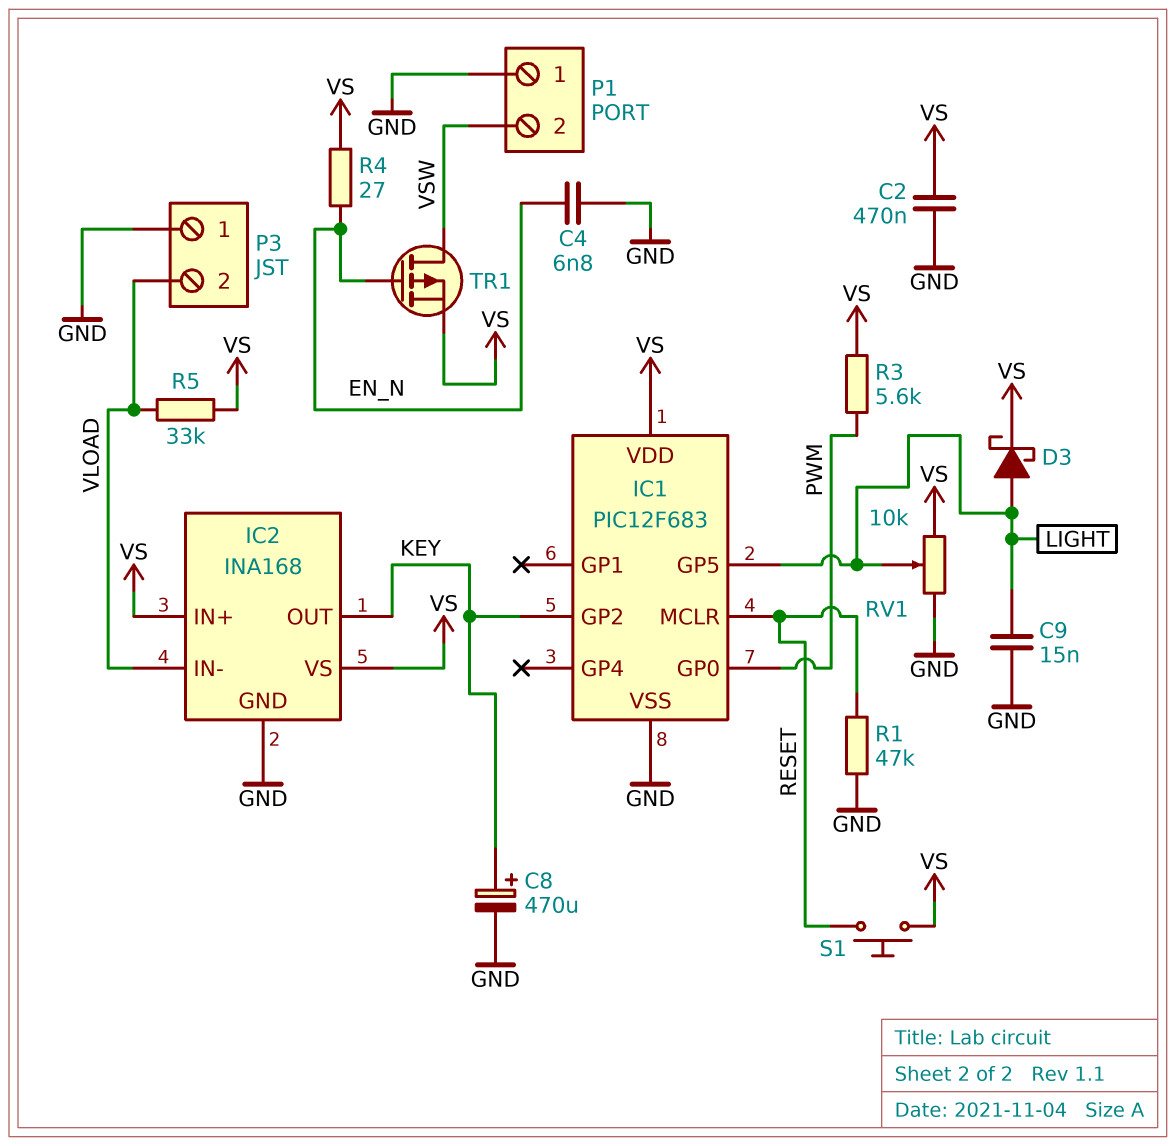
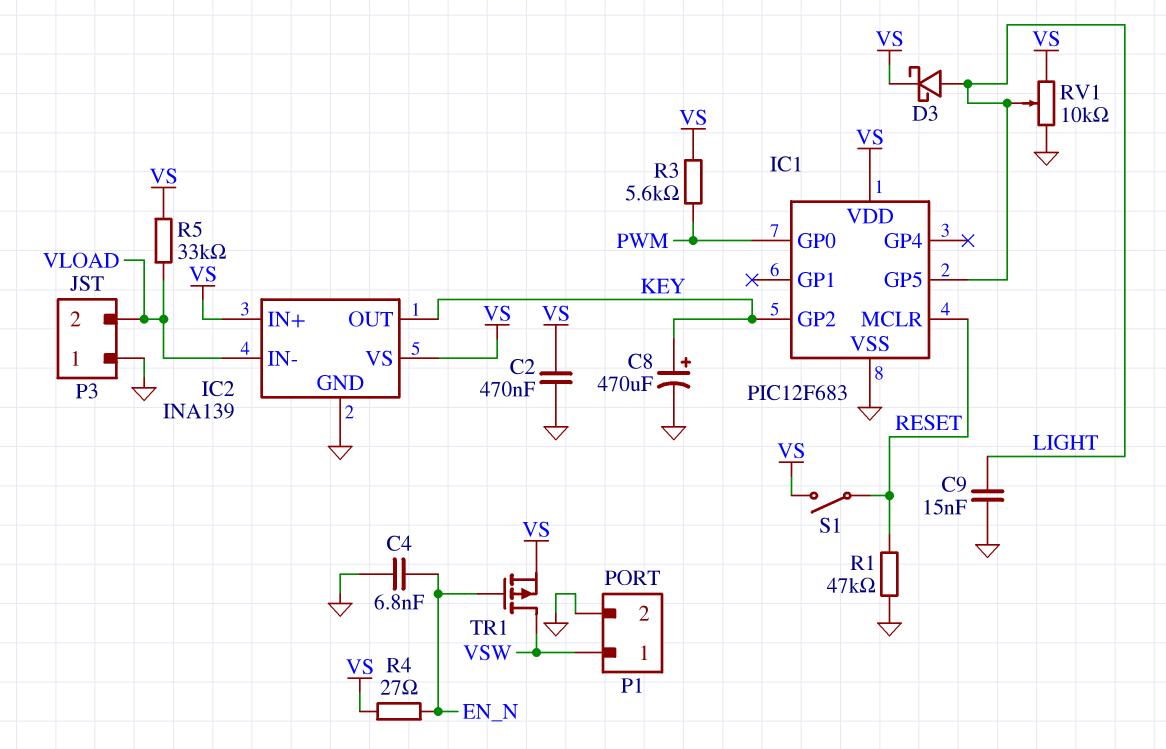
IC2: INA168 -> INA139
P1 pin 1: GND -> VSW
P1 pin 2: VSW -> GND
S1: button (RESET, VS) -> switch (RESET, VS)

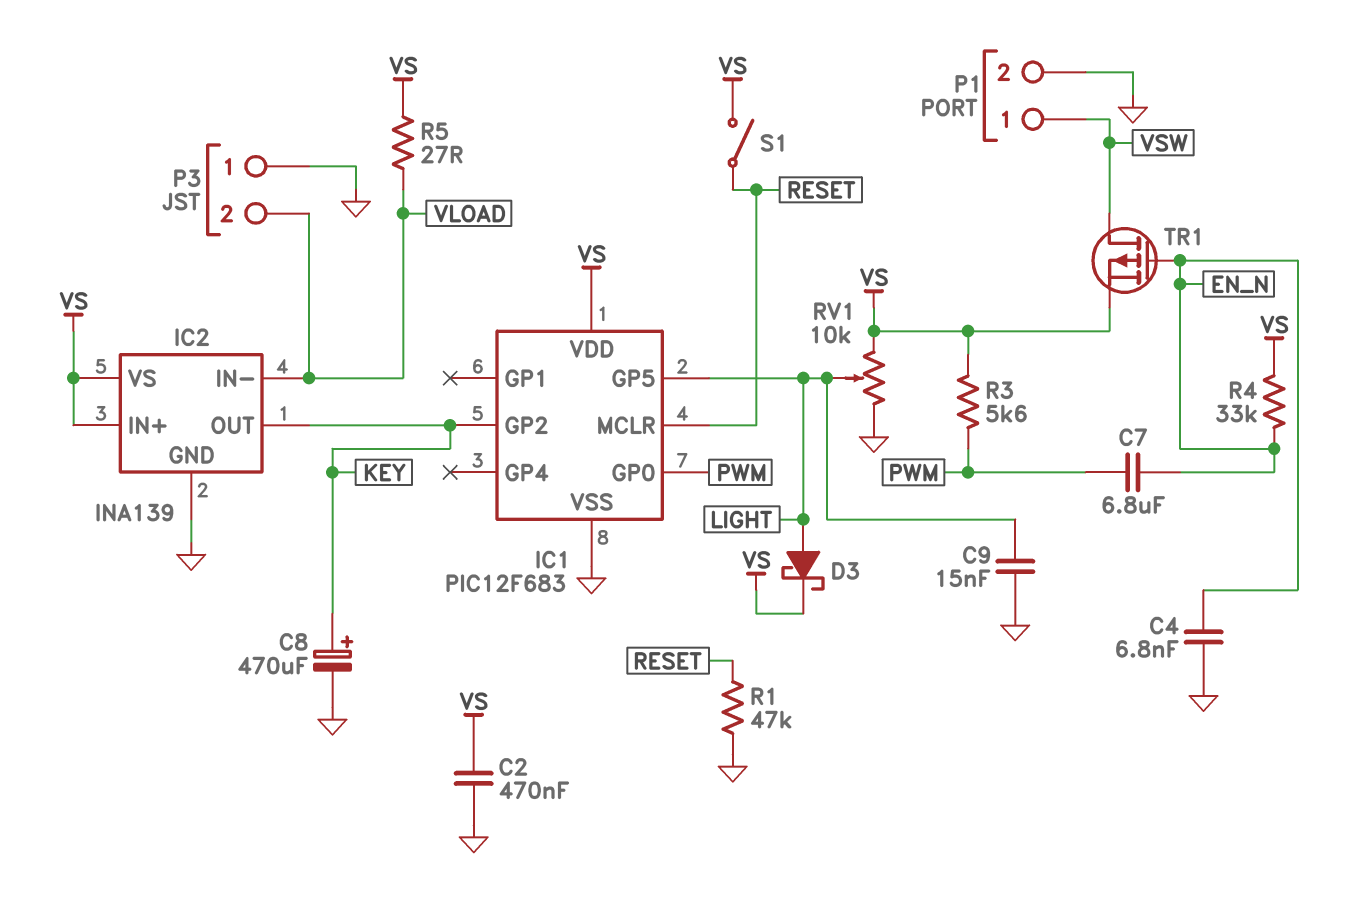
C7: none -> 6.8uF (EN_N, PWM)
R4: 27 (EN_N, VS) -> 33k (EN_N, VS)
R5: 33k (VLOAD, VS) -> 27 (VLOAD, VS)

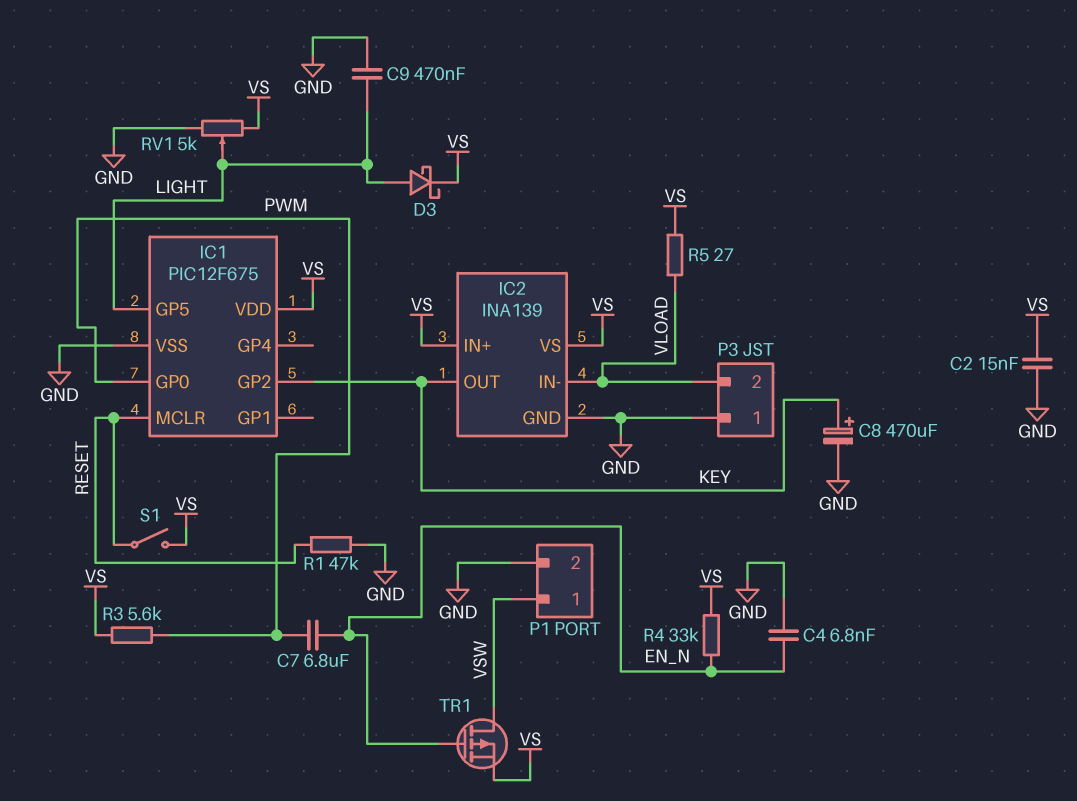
C2: 470nF (GND, VS) -> 15nF (GND, VS)
C9: 15nF (GND, LIGHT) -> 470nF (GND, LIGHT)
IC1: PIC12F683 -> PIC12F675
RV1: 10k (GND, VS, wiper LIGHT) -> 5k (GND, VS, wiper LIGHT)

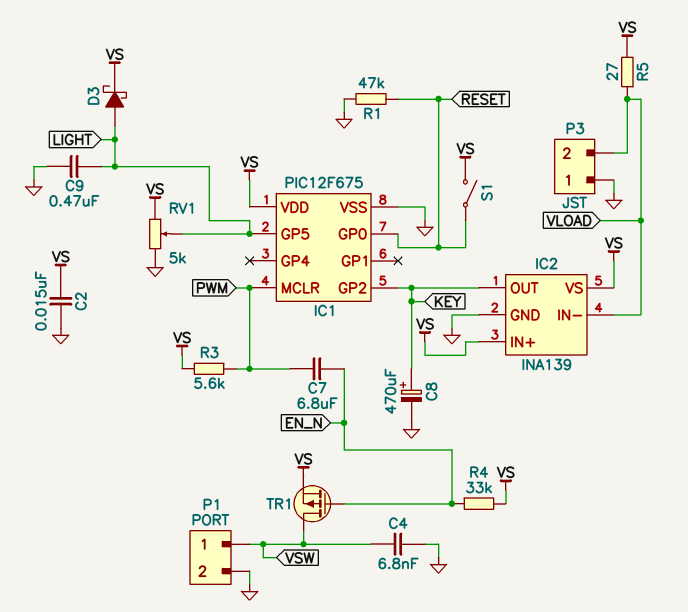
C4: 6.8nF (EN_N, GND) -> 6.8nF (GND, VSW)
IC1 pin GP0: PWM -> RESET
IC1 pin MCLR: RESET -> PWM

